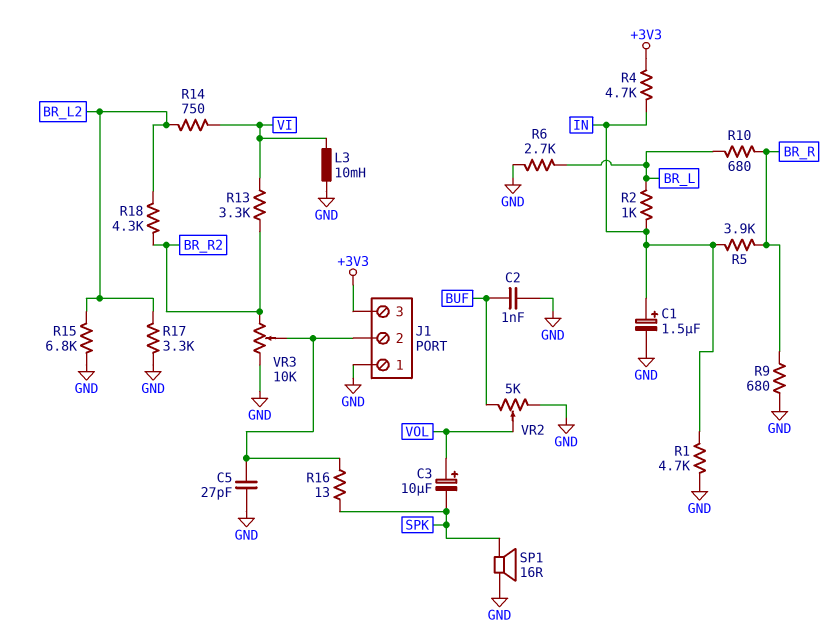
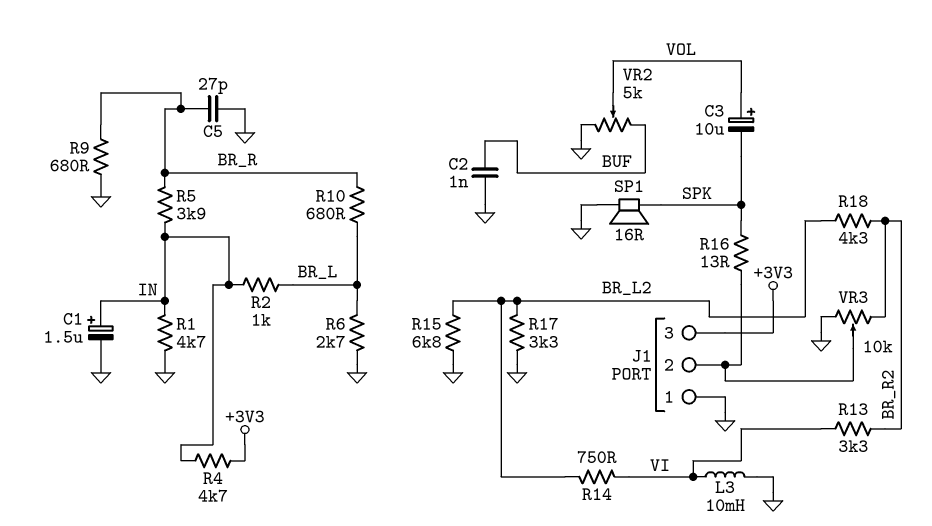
C5: 27pF (GND, J1/2) -> 27pF (BR_R, GND)

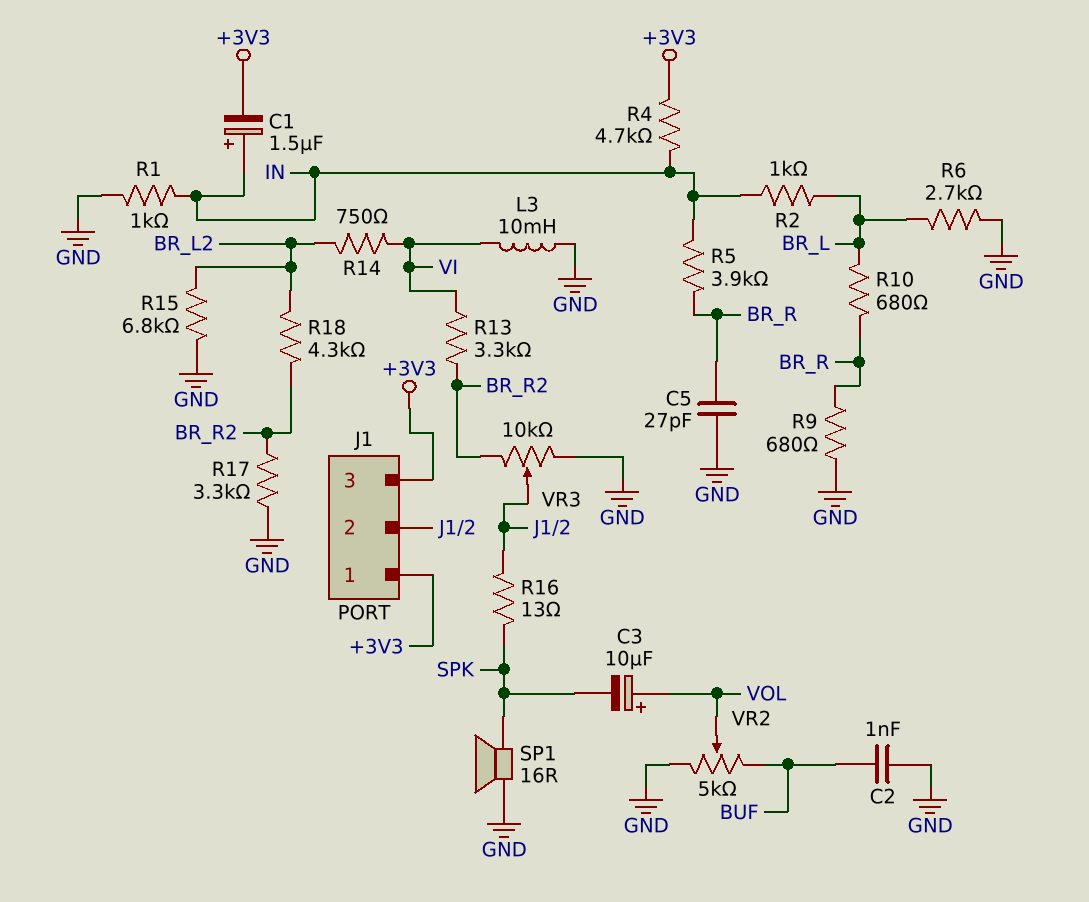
C1: 1.5uF (plus IN, minus GND) -> 1.5uF (plus IN, minus +3V3)
J1 pin 1: GND -> +3V3
R1: 4.7k (GND, IN) -> 1k (GND, IN)
R17: 3.3k (BR_L2, GND) -> 3.3k (BR_R2, GND)

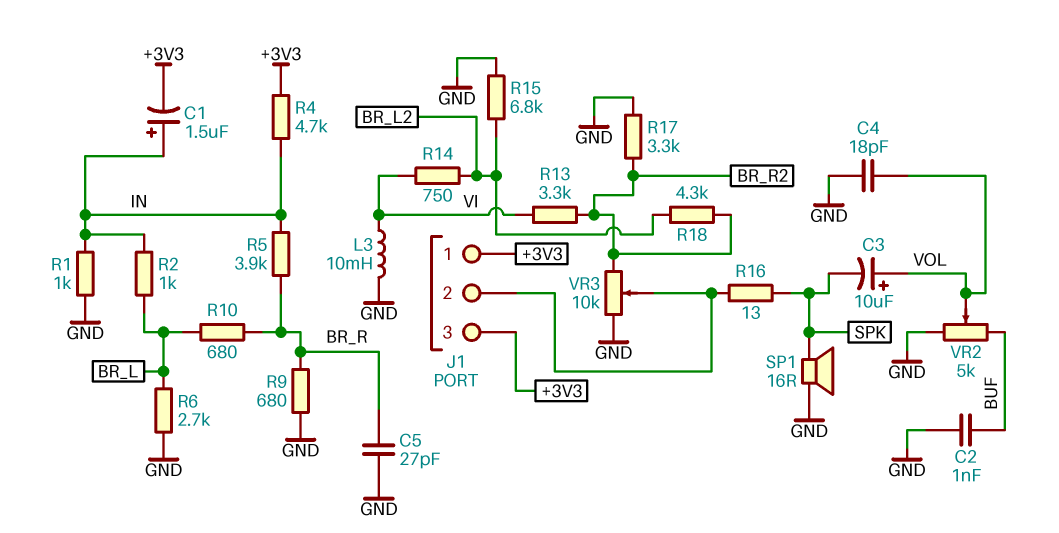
C4: none -> 18pF (GND, VOL)

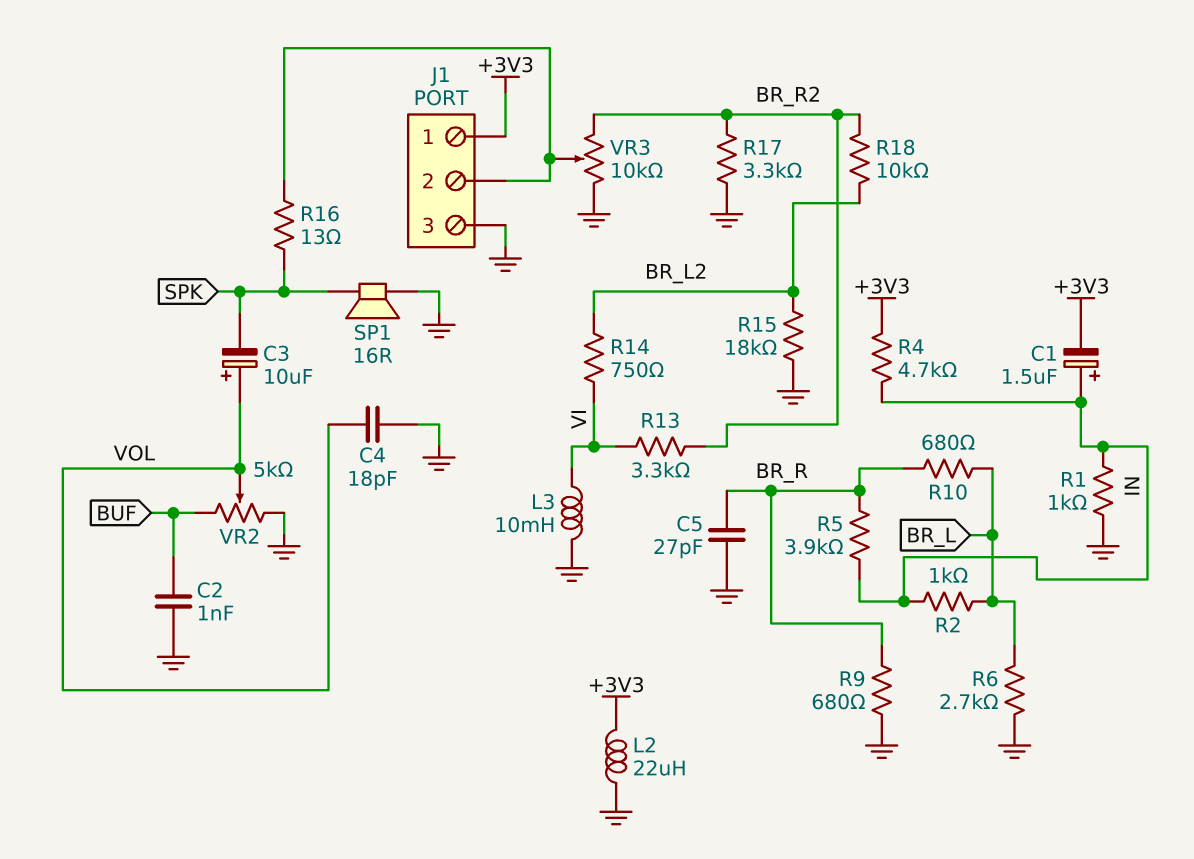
J1 pin 3: +3V3 -> GND
L2: none -> 22uH (+3V3, GND)
R15: 6.8k (BR_L2, GND) -> 18k (BR_L2, GND)
R18: 4.3k (BR_L2, BR_R2) -> 10k (BR_L2, BR_R2)

